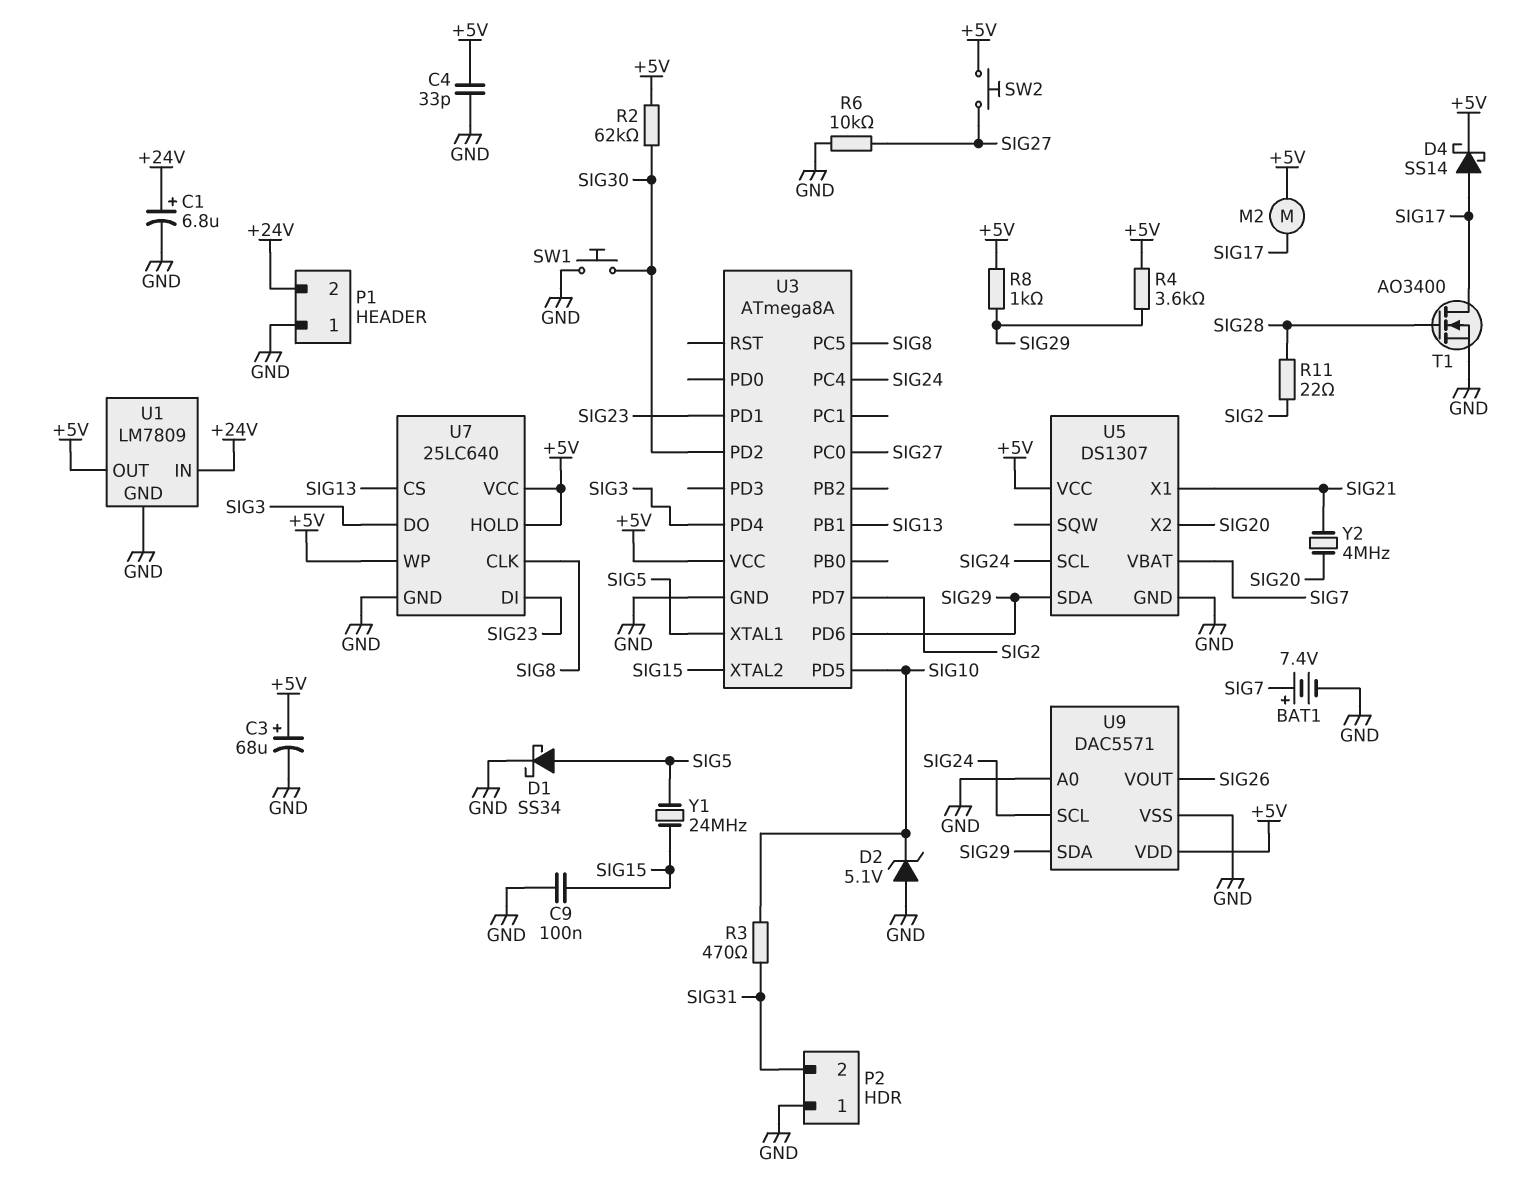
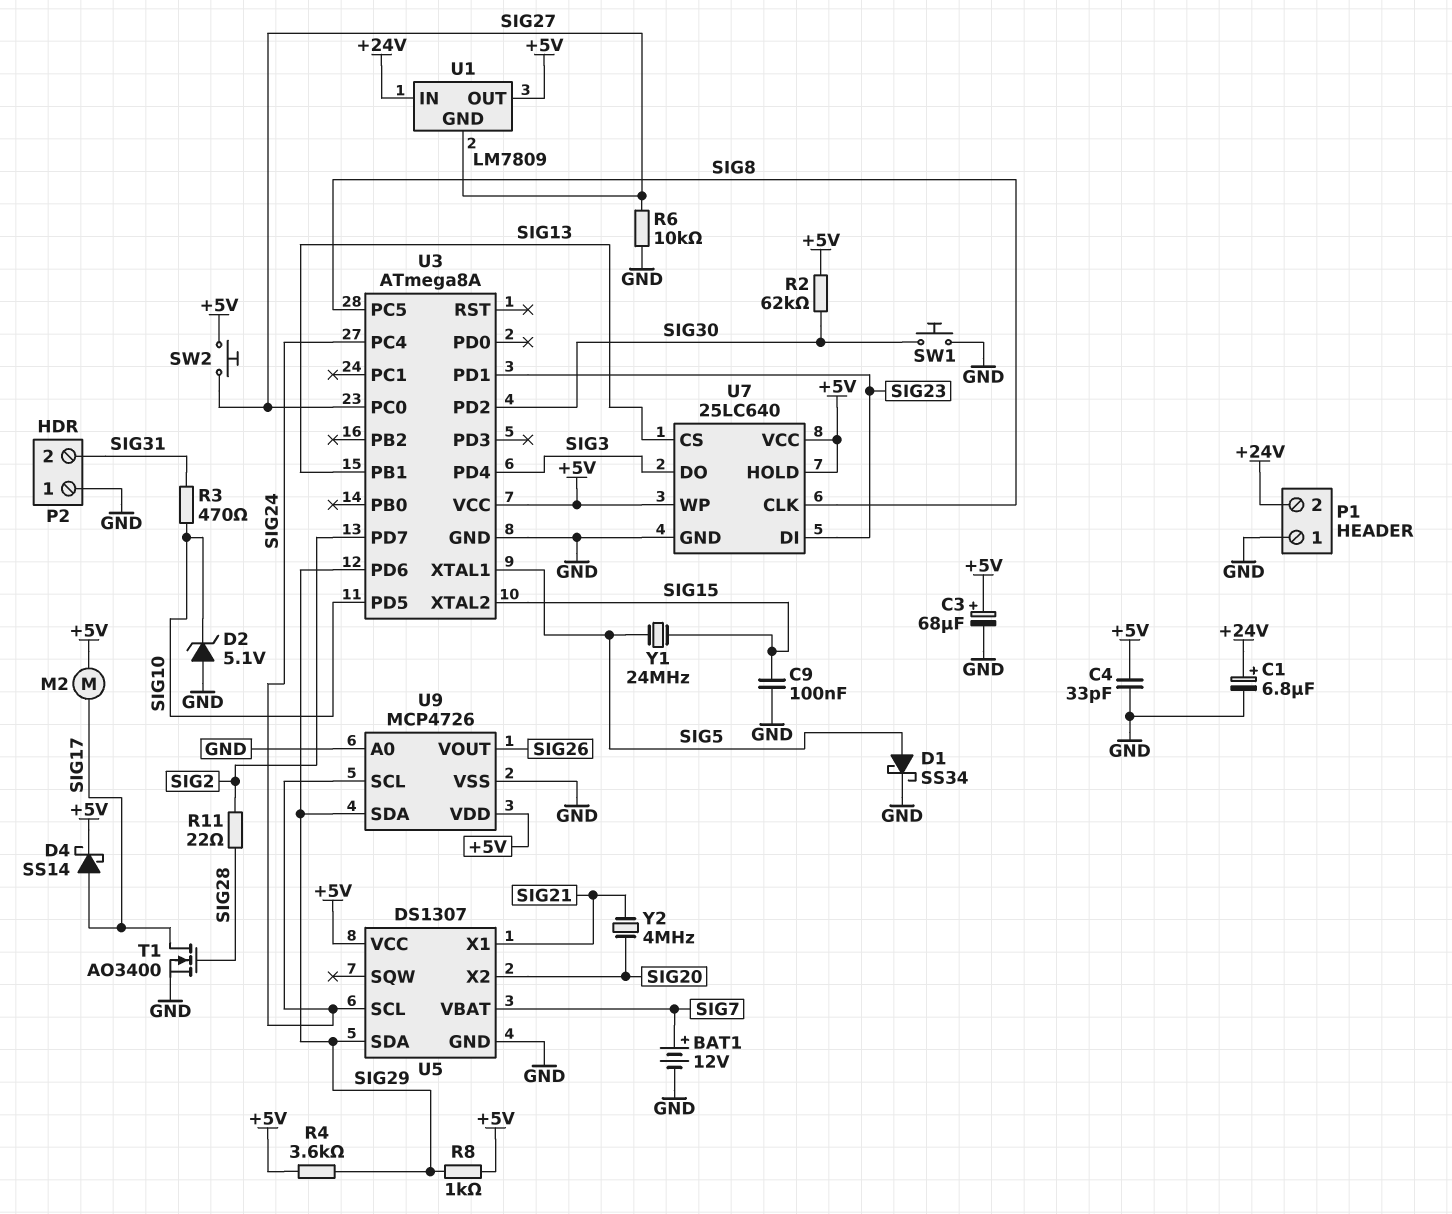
BAT1: 7.4V (plus SIG7, minus GND) -> 12V (plus SIG7, minus GND)
U1 pin GND: GND -> SIG27
U9: DAC5571 -> MCP4726

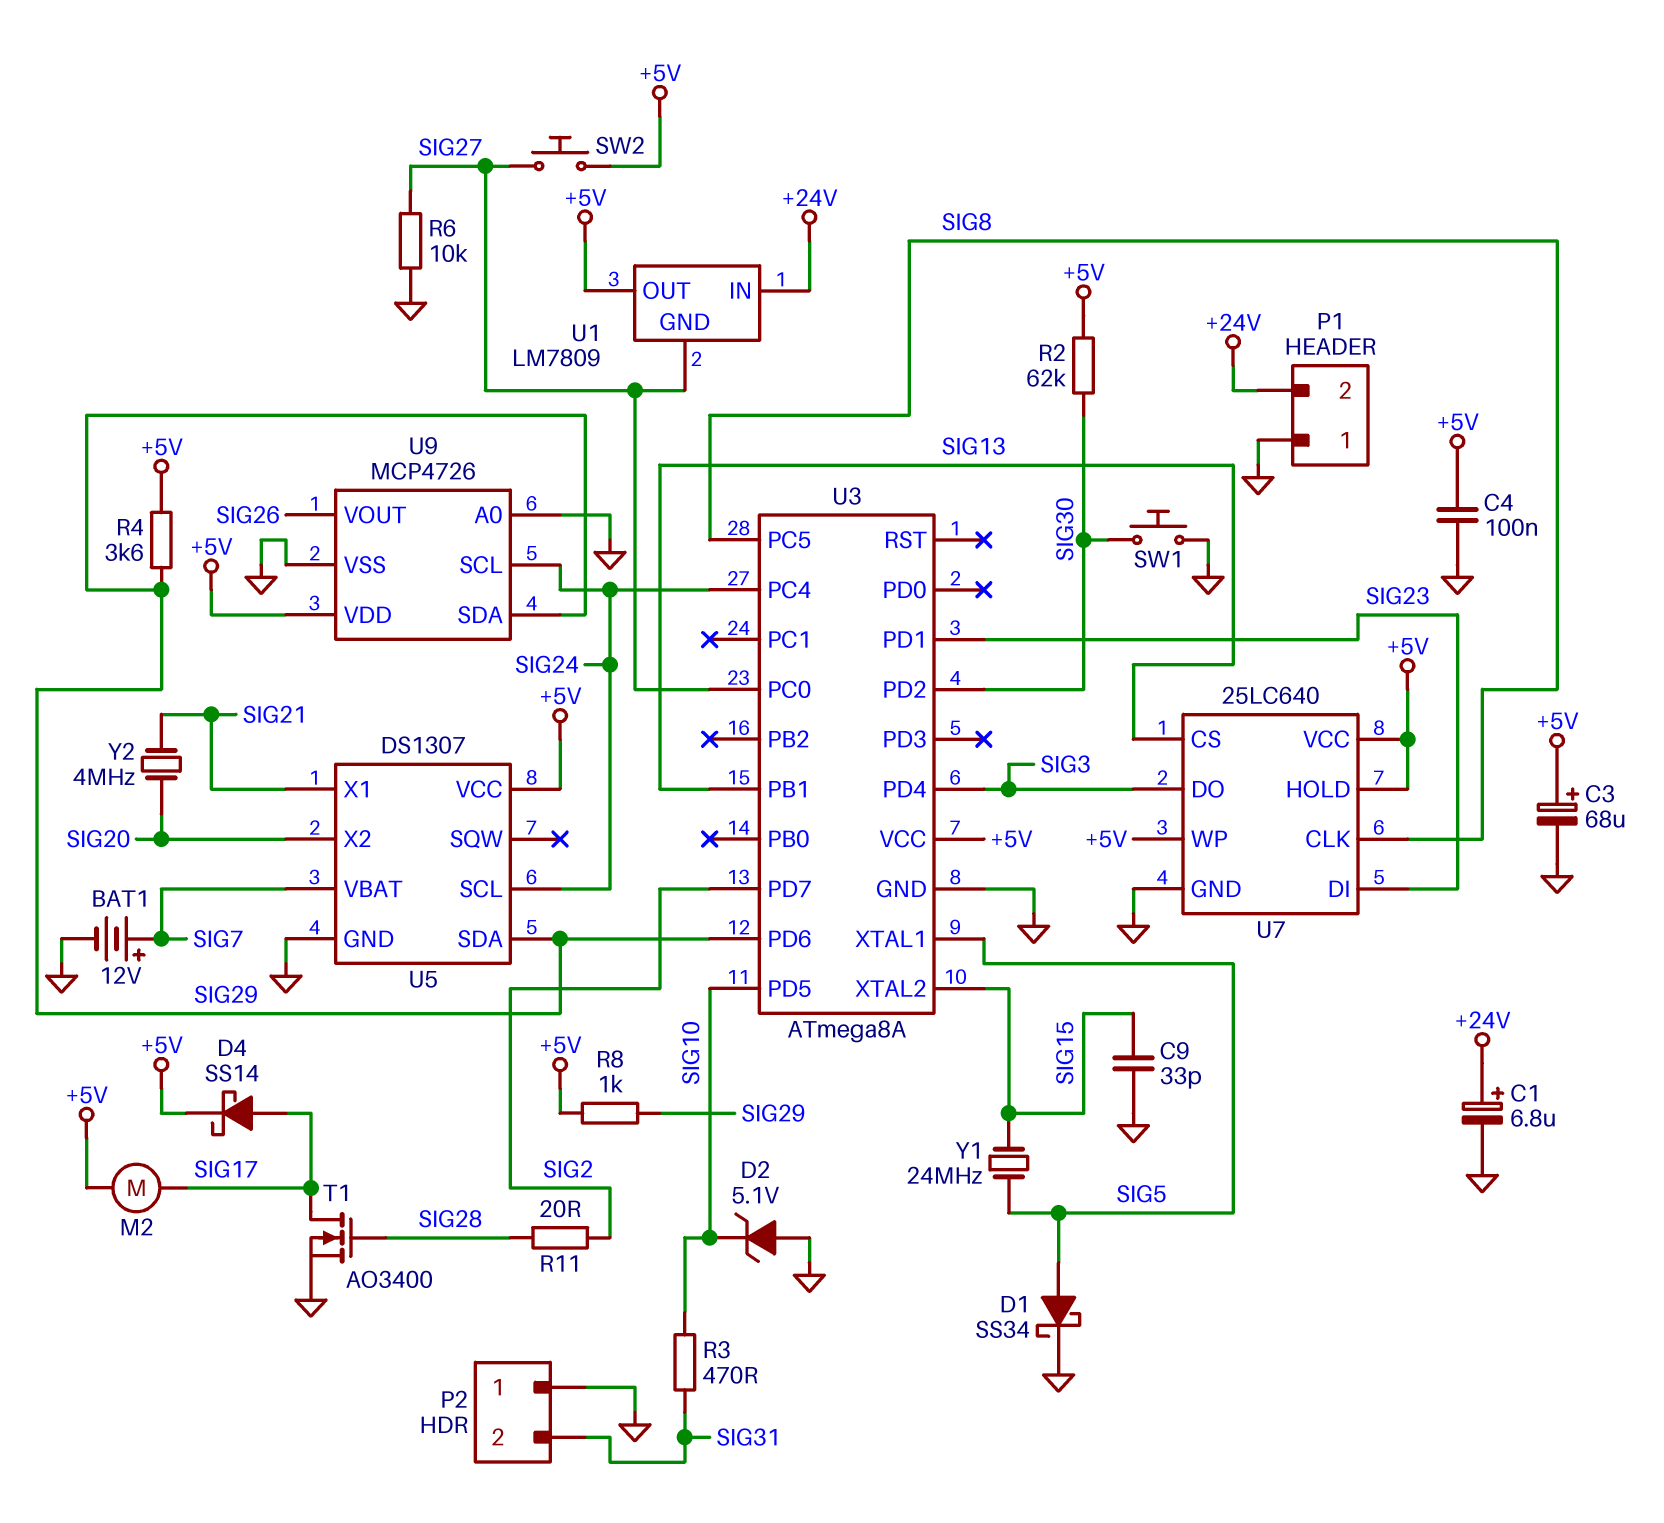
C4: 33pF (+5V, GND) -> 100nF (+5V, GND)
C9: 100nF (GND, SIG15) -> 33pF (GND, SIG15)
R11: 22 (SIG2, SIG28) -> 20 (SIG2, SIG28)

